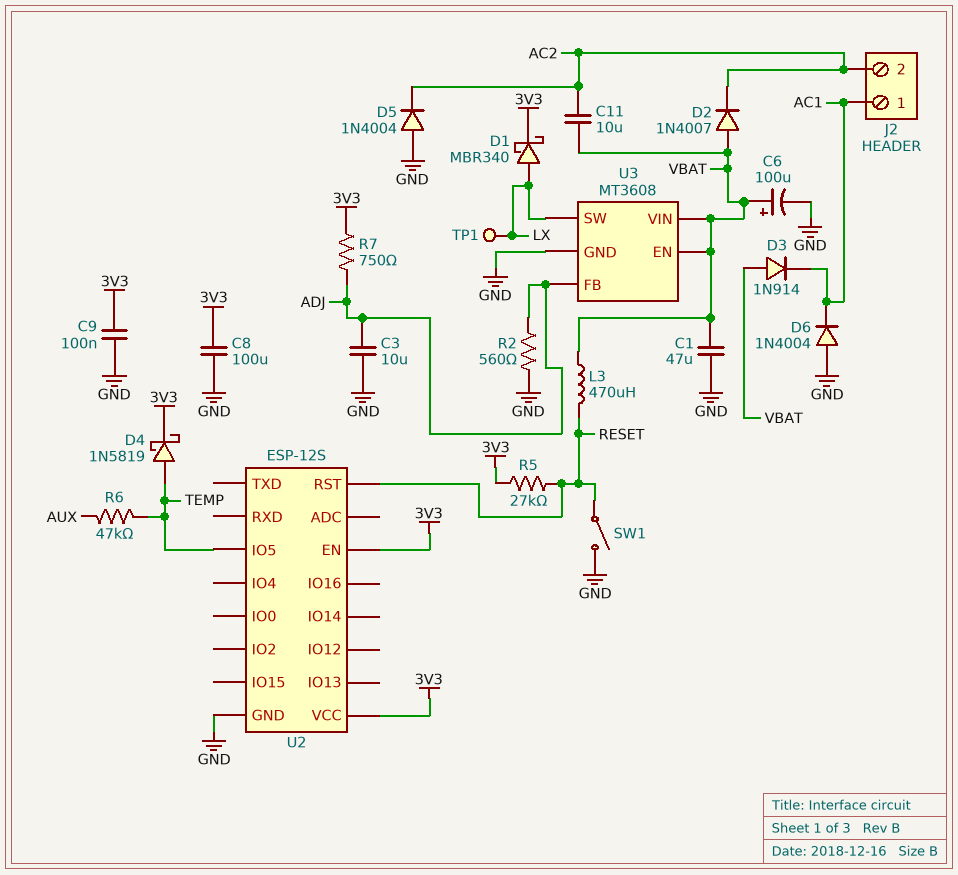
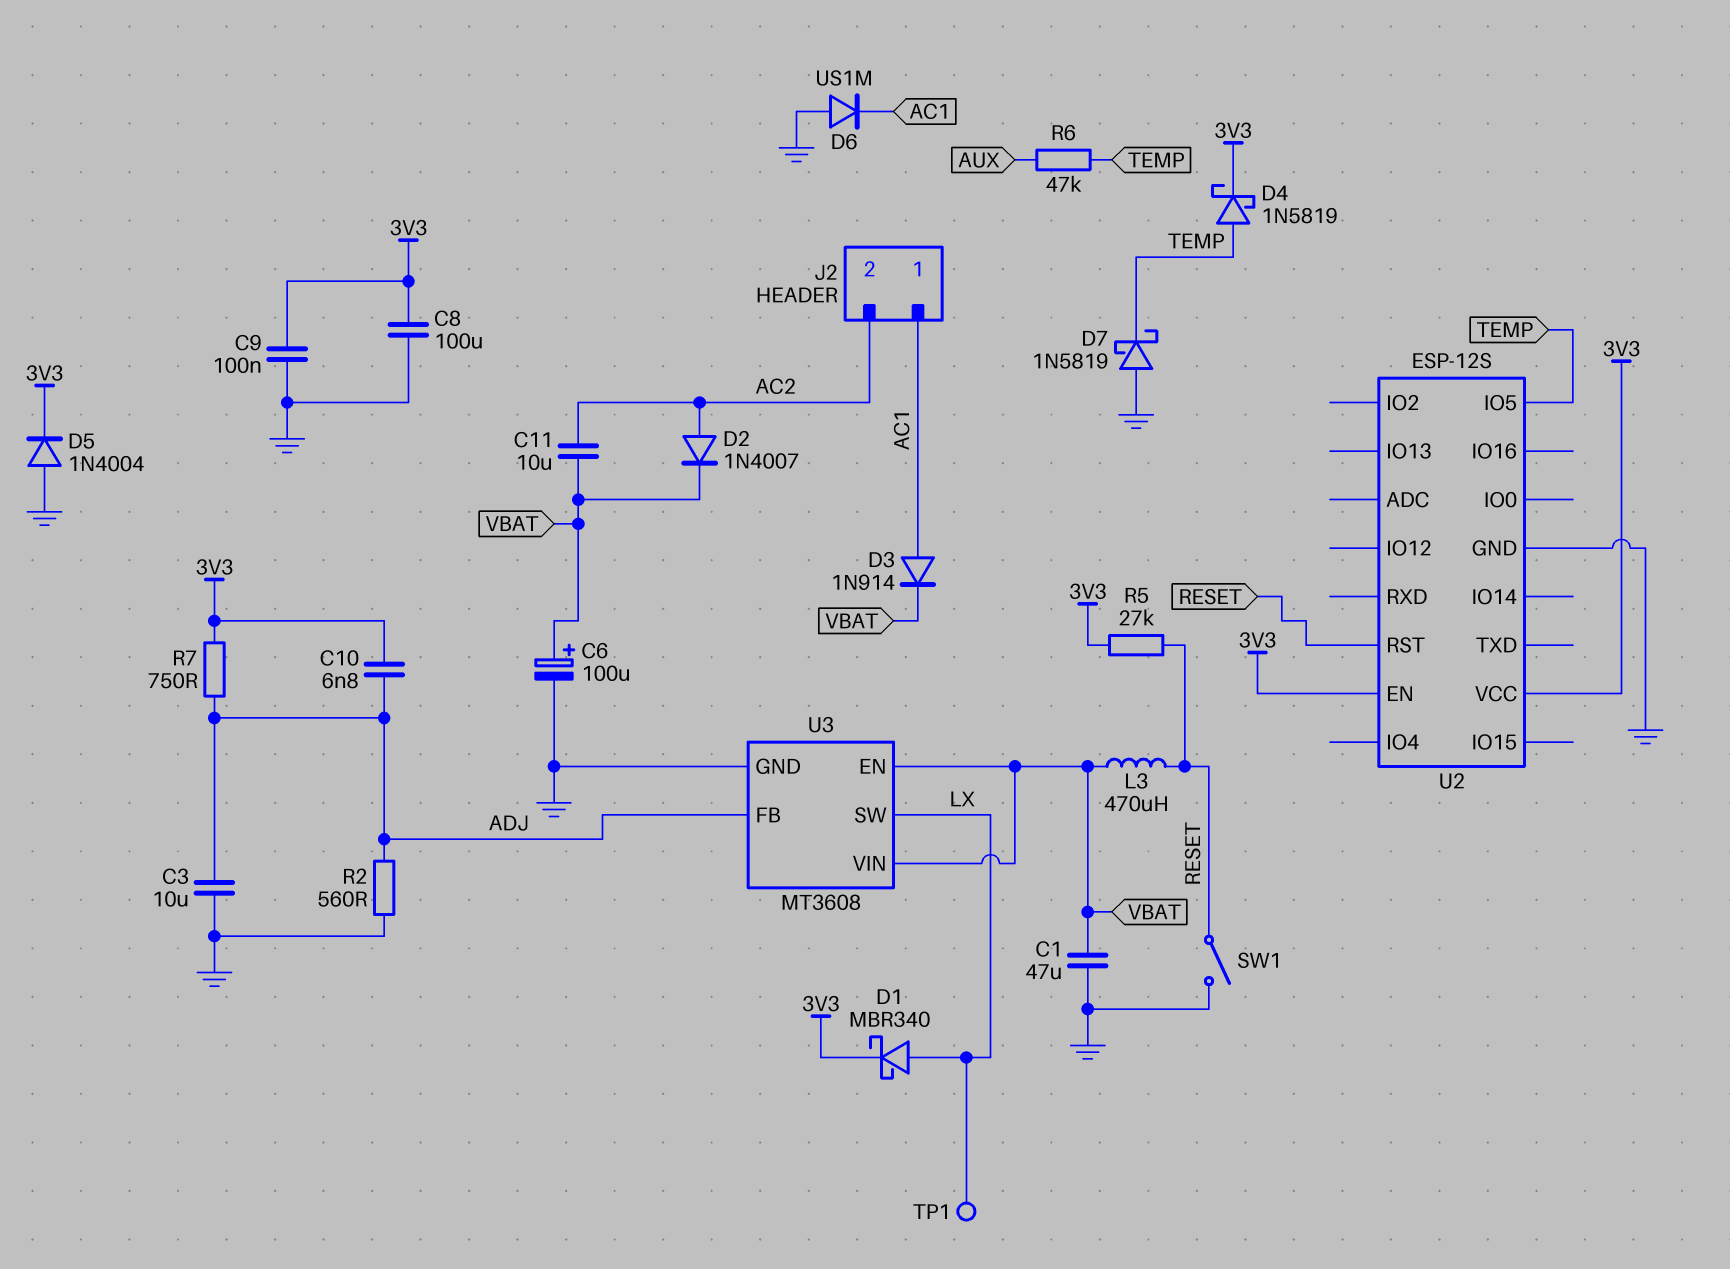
C10: none -> 6.8nF (3V3, ADJ)
D2: diode 1N4007 (A VBAT, K AC2) -> diode 1N4007 (A AC2, K VBAT)
D3: diode 1N914 (A VBAT, K AC1) -> diode 1N914 (A AC1, K VBAT)
D5: diode 1N4004 (A GND, K AC2) -> diode 1N4004 (A GND, K 3V3)
D6: diode 1N4004 (A GND, K AC1) -> diode US1M (A GND, K AC1)
D7: none -> schottky 1N5819 (A GND, K TEMP)

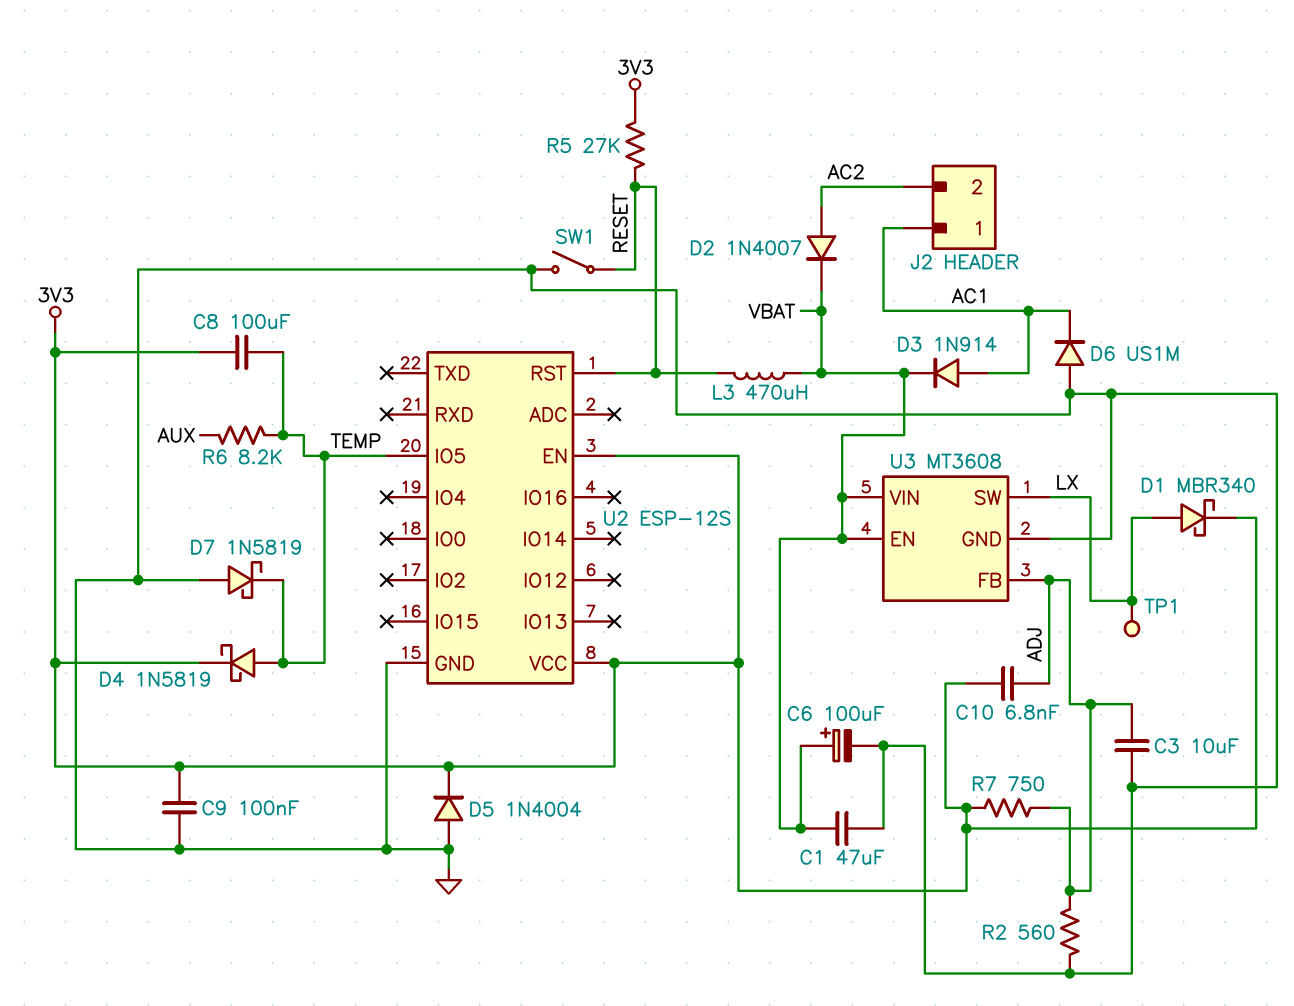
C8: 100uF (3V3, GND) -> 100uF (3V3, TEMP)
C11: 10uF (AC2, VBAT) -> none
R6: 47k (AUX, TEMP) -> 8.2k (AUX, TEMP)

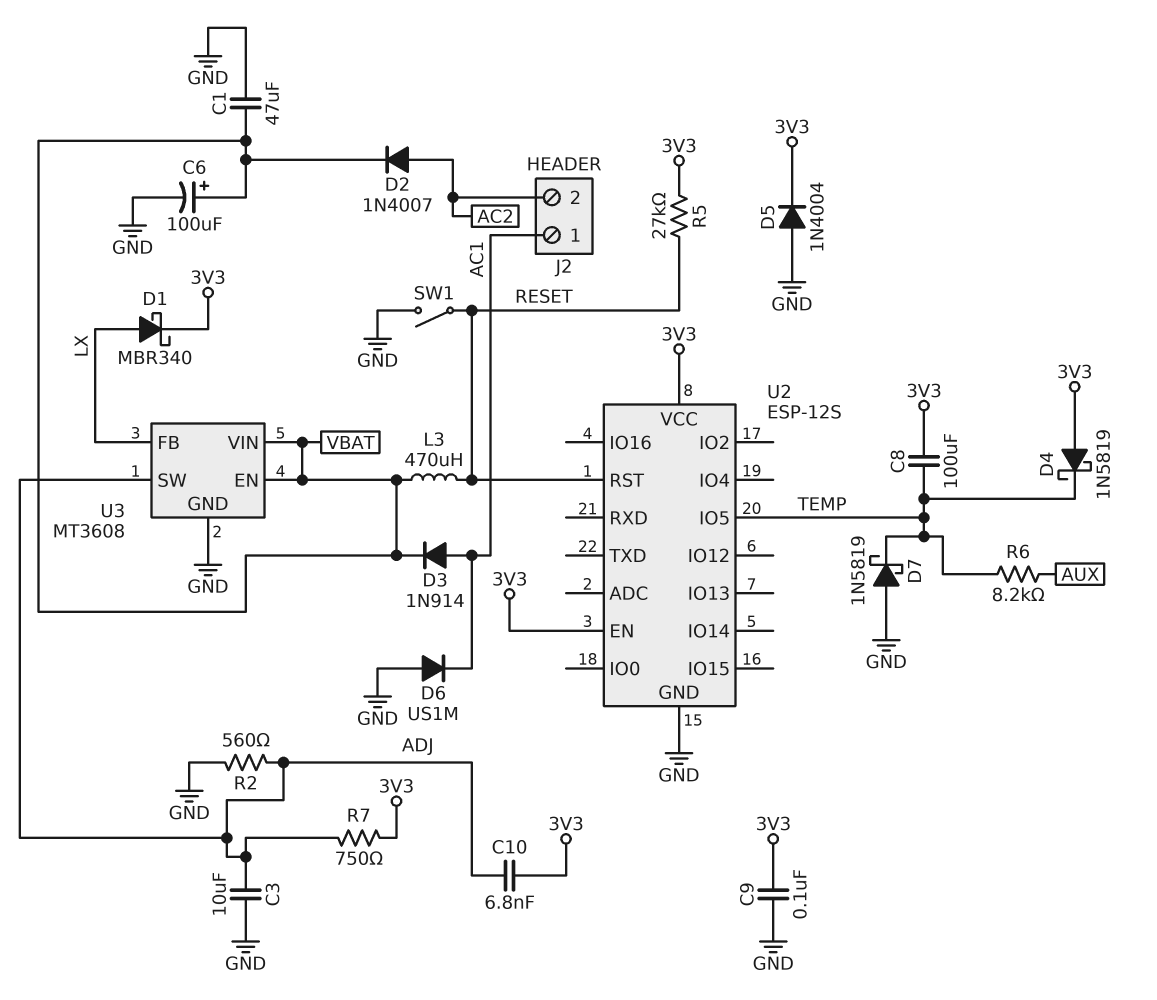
D4: schottky 1N5819 (A TEMP, K 3V3) -> schottky 1N5819 (A 3V3, K TEMP)
TP1: test point (LX) -> none
U3 pin FB: ADJ -> LX
U3 pin SW: LX -> ADJ

